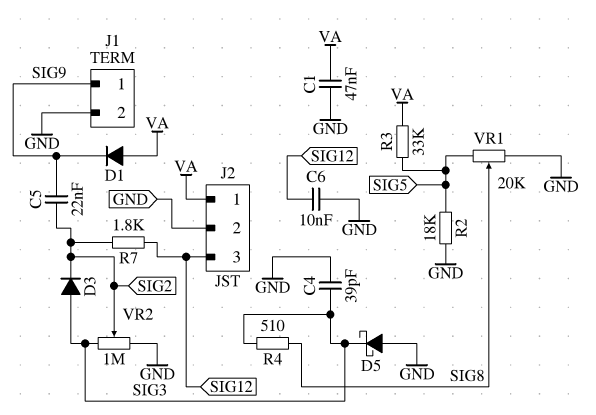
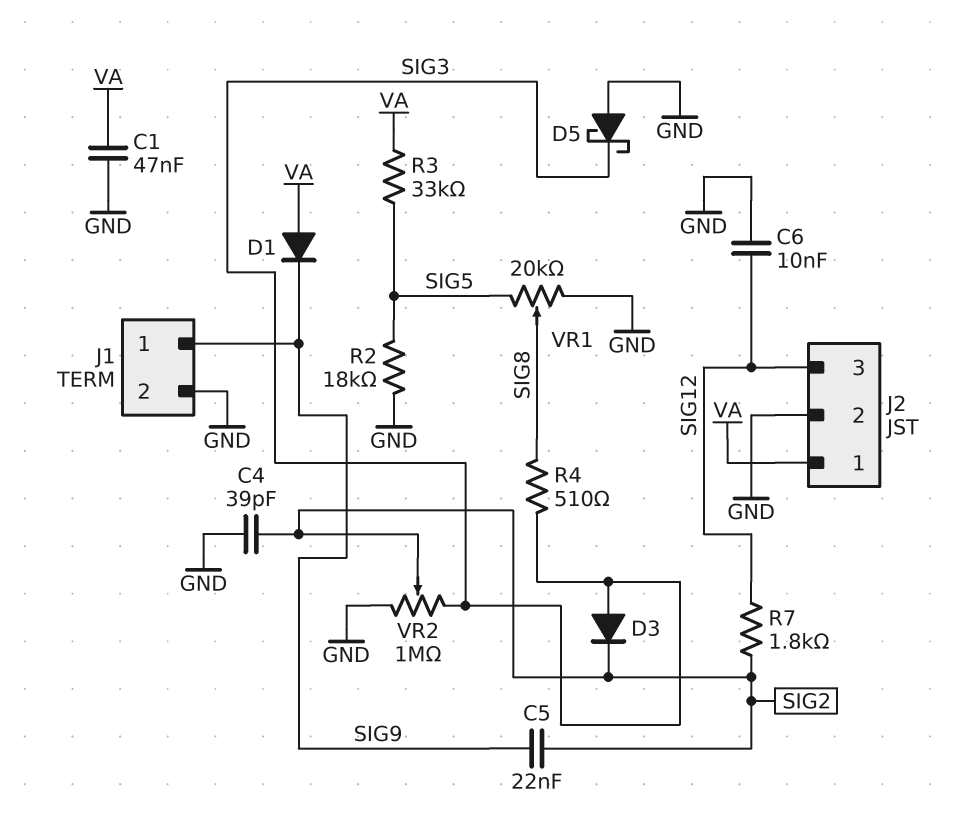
C4: 39pF (GND, SIG3) -> 39pF (GND, SIG2)

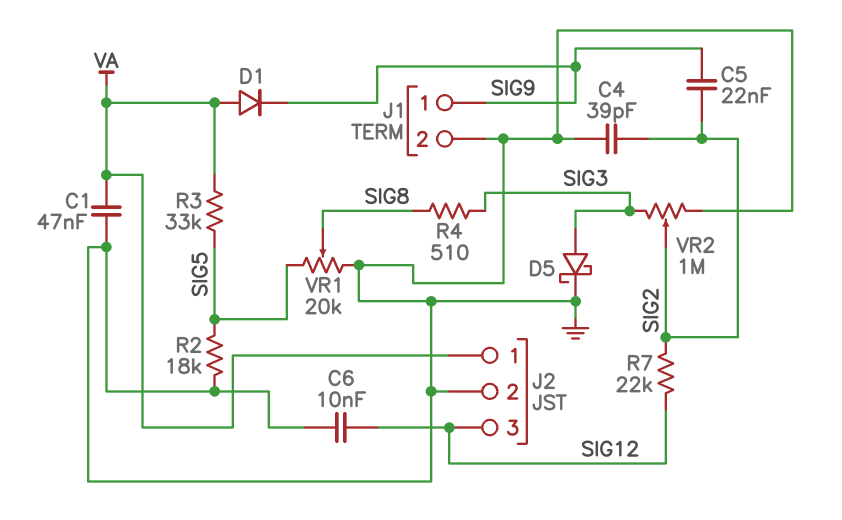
D3: diode (A SIG3, K SIG2) -> none
D5: schottky (A GND, K SIG3) -> schottky (A SIG3, K GND)
R7: 1.8k (SIG2, SIG12) -> 22k (SIG2, SIG12)

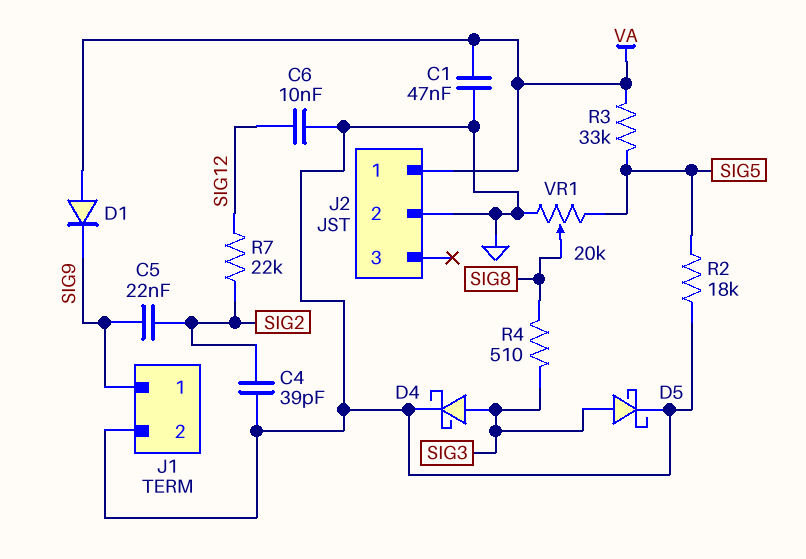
D4: none -> schottky (A SIG3, K GND)
J2 pin 3: SIG12 -> none
VR2: 1M (GND, SIG3, wiper SIG2) -> none

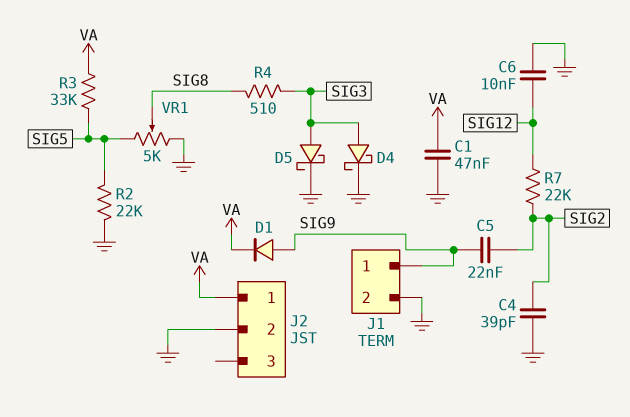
D1: diode (A VA, K SIG9) -> diode (A SIG9, K VA)
R2: 18k (GND, SIG5) -> 22k (GND, SIG5)
VR1: 20k (GND, SIG5, wiper SIG8) -> 5k (GND, SIG5, wiper SIG8)

